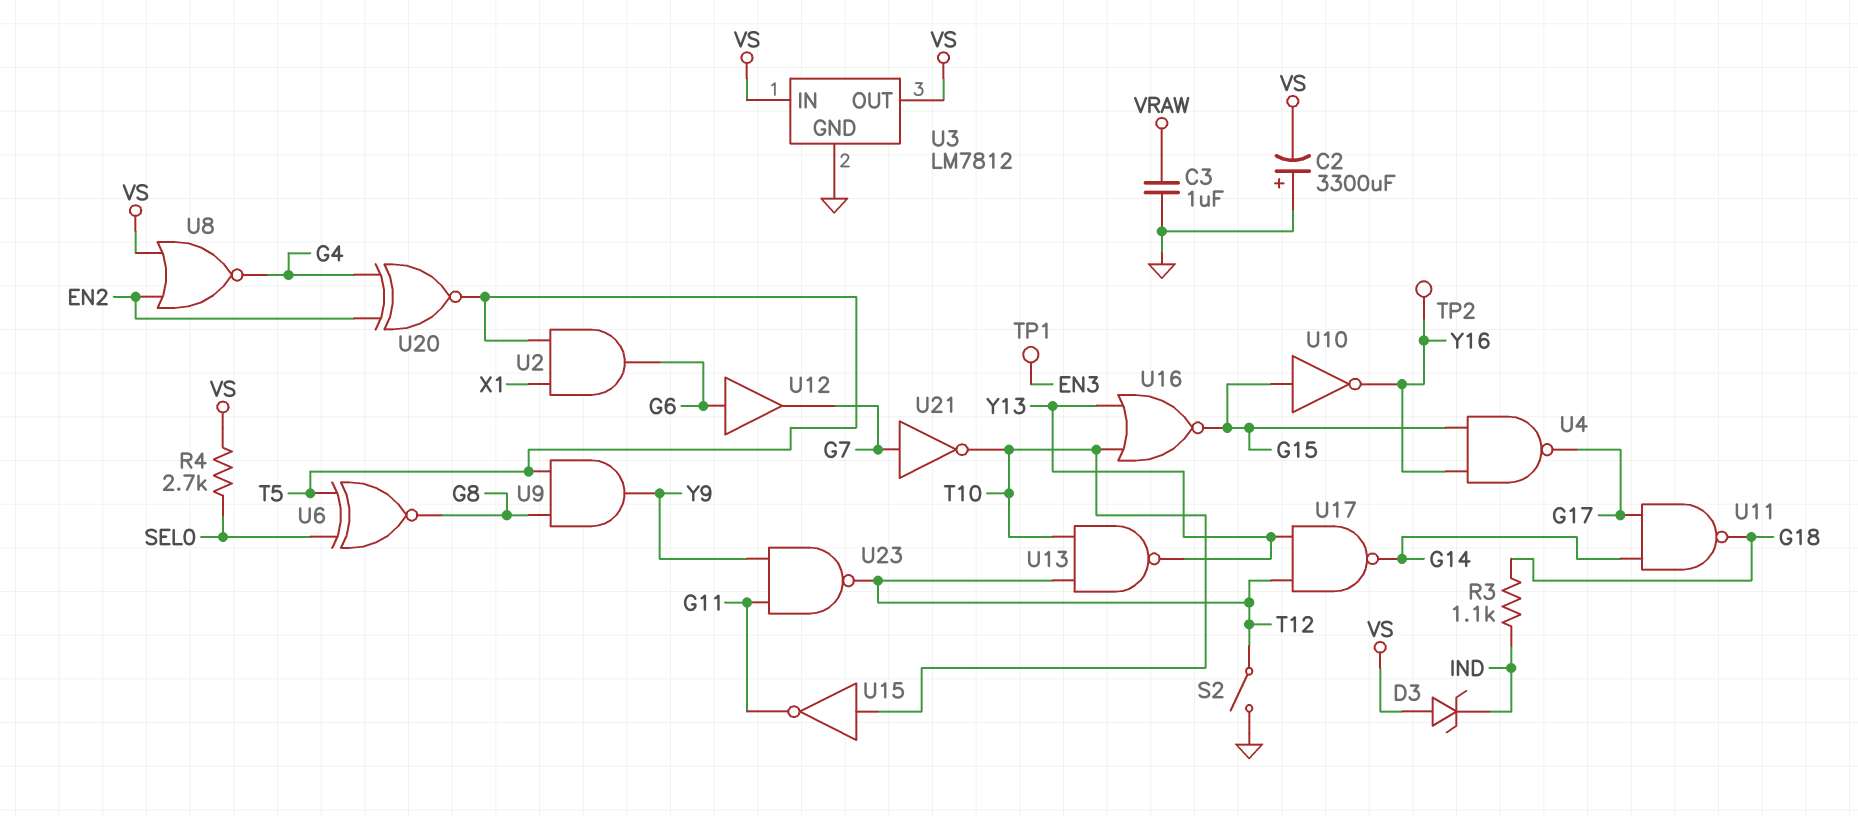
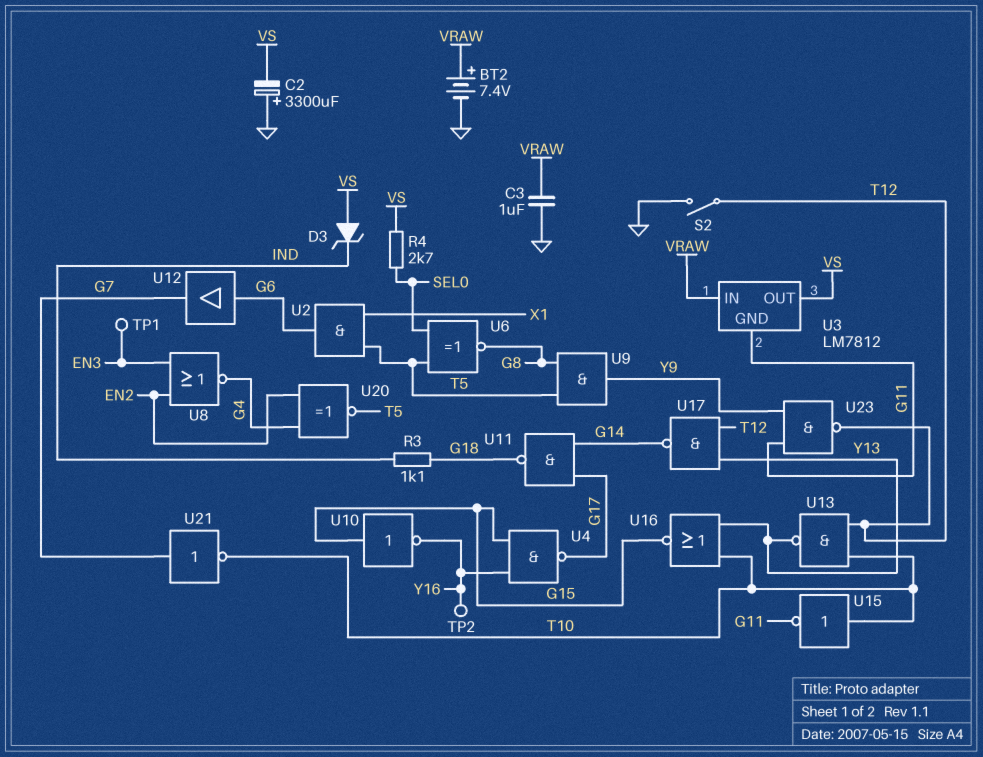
BT2: none -> 7.4V (plus VRAW, minus GND)
U3 pin GND: GND -> G11
U3 pin IN: VS -> VRAW
U8: NOR (in EN2, in VS, out G4) -> NOR (in EN2, in EN3, out G4)

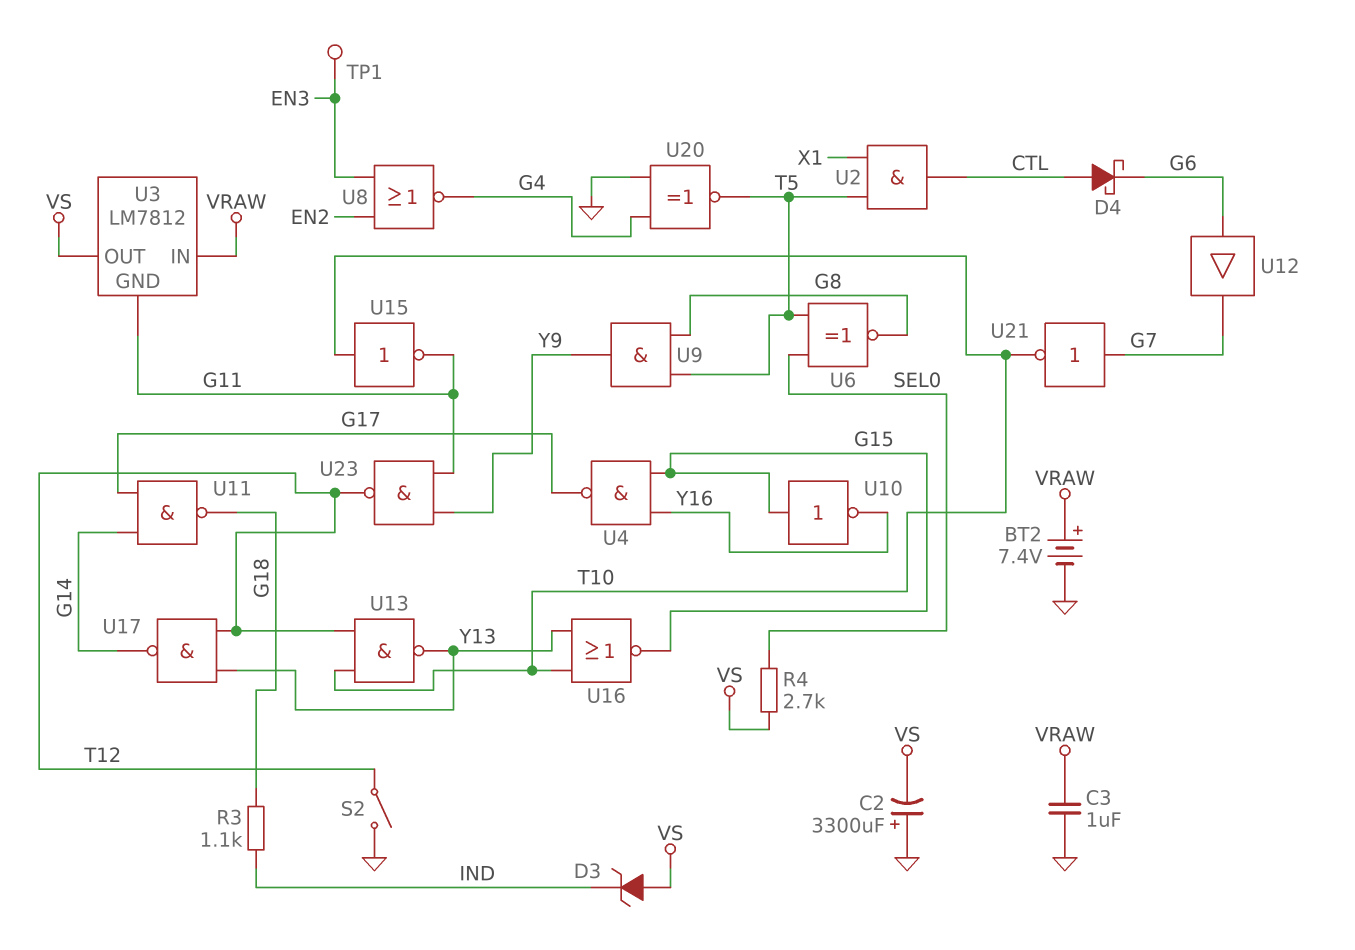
D4: none -> schottky (A CTL, K G6)
TP2: test point (Y16) -> none
U2: AND (in T5, in X1, out G6) -> AND (in T5, in X1, out CTL)
U20: XNOR (in EN2, in G4, out T5) -> XNOR (in G4, in GND, out T5)

